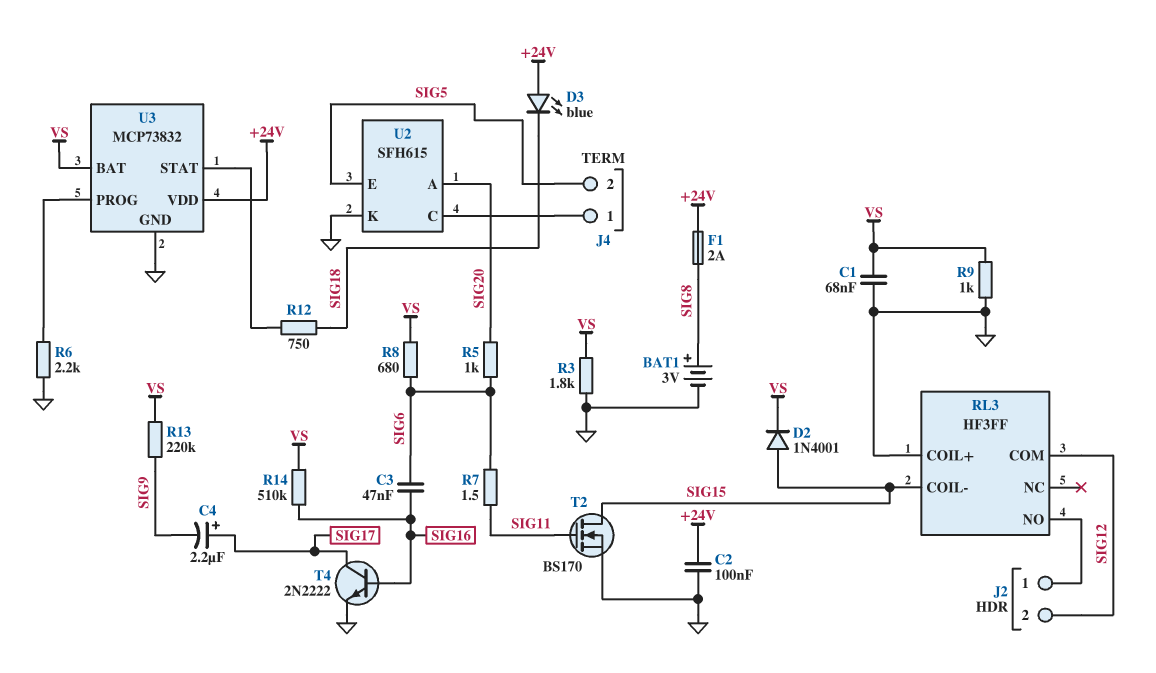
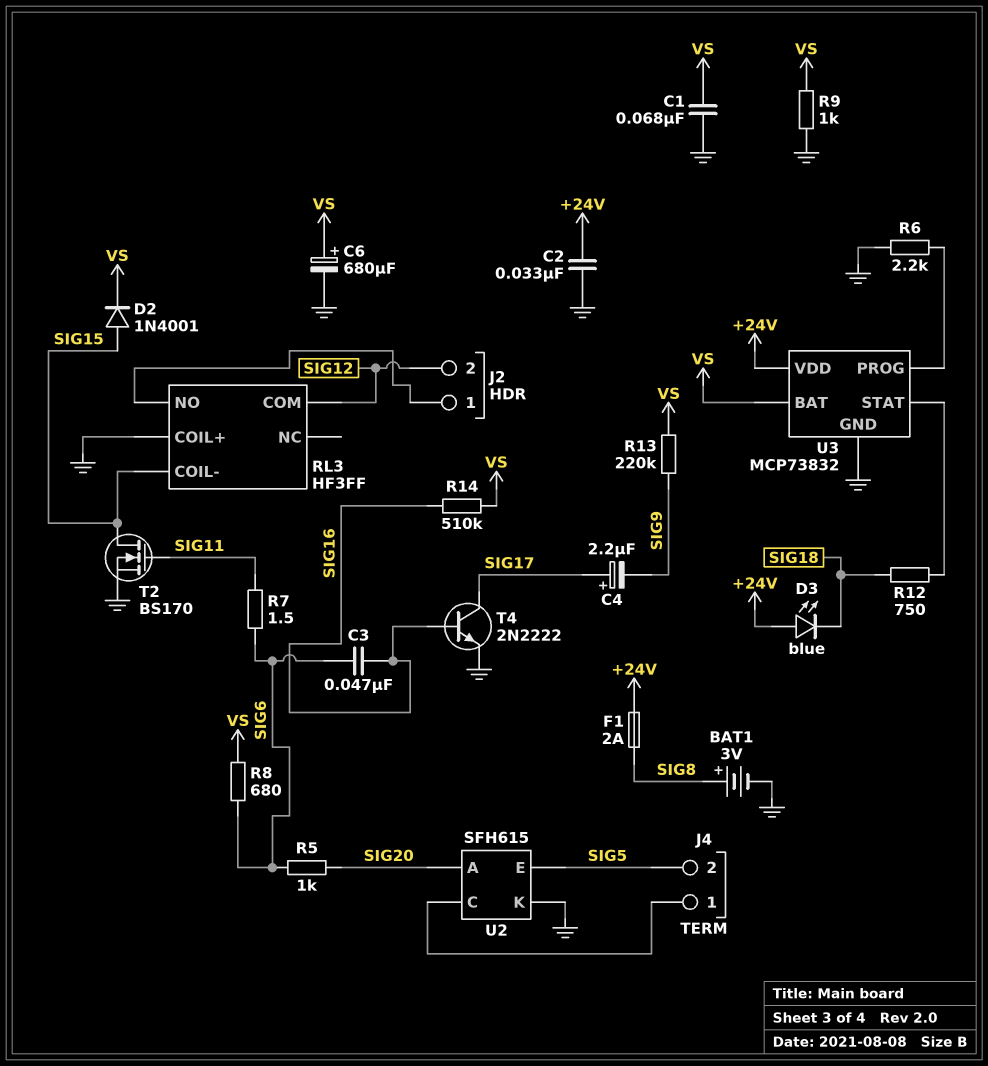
C2: 100nF (+24V, GND) -> 33nF (+24V, GND)
C6: none -> 680uF (plus VS, minus GND)
R3: 1.8k (GND, VS) -> none

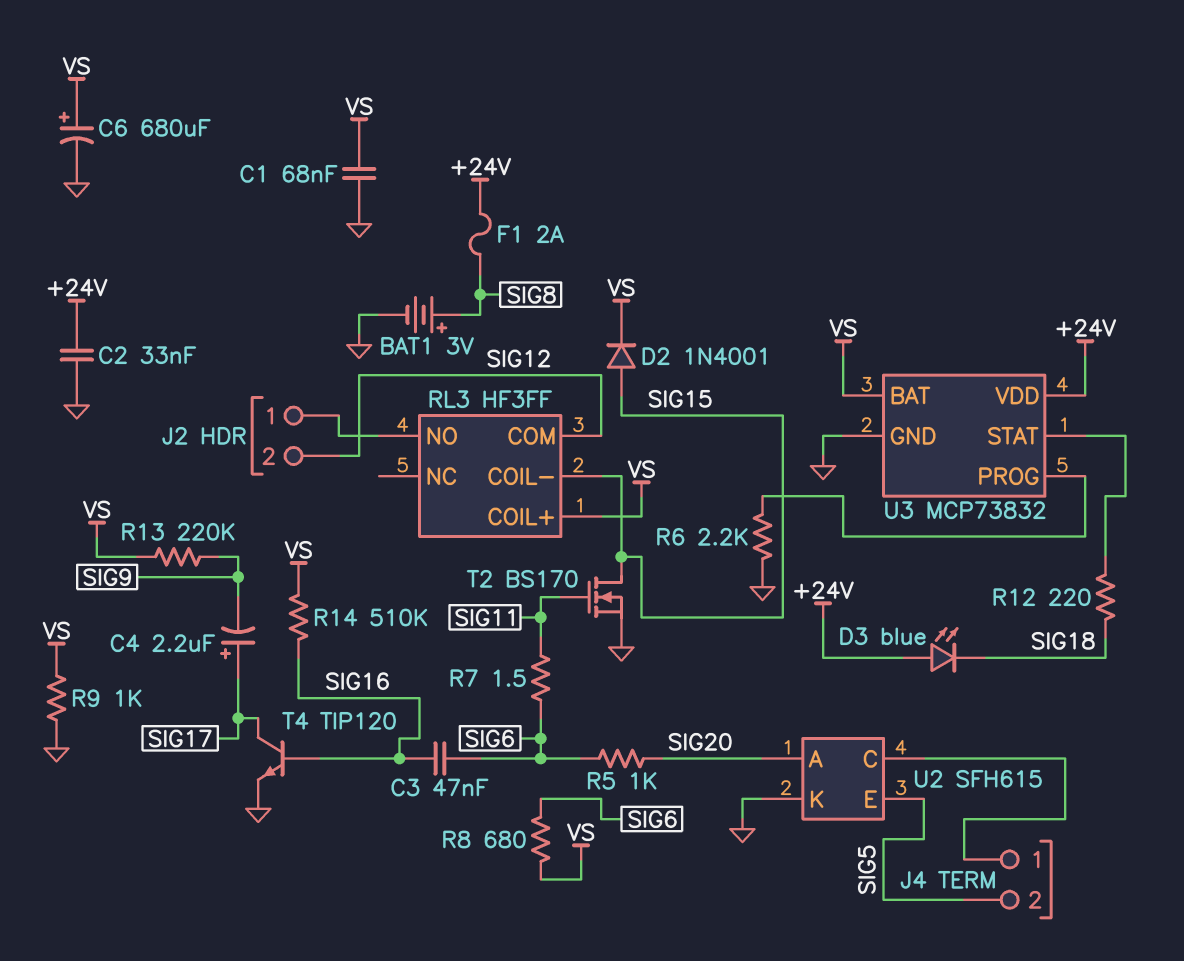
R12: 750 (SIG18, U3/STAT) -> 220 (SIG18, U3/STAT)
RL3 pin COIL+: GND -> VS
T4: NPN 2N2222 (B SIG16, C SIG17, E GND) -> NPN TIP120 (B SIG16, C SIG17, E GND)

